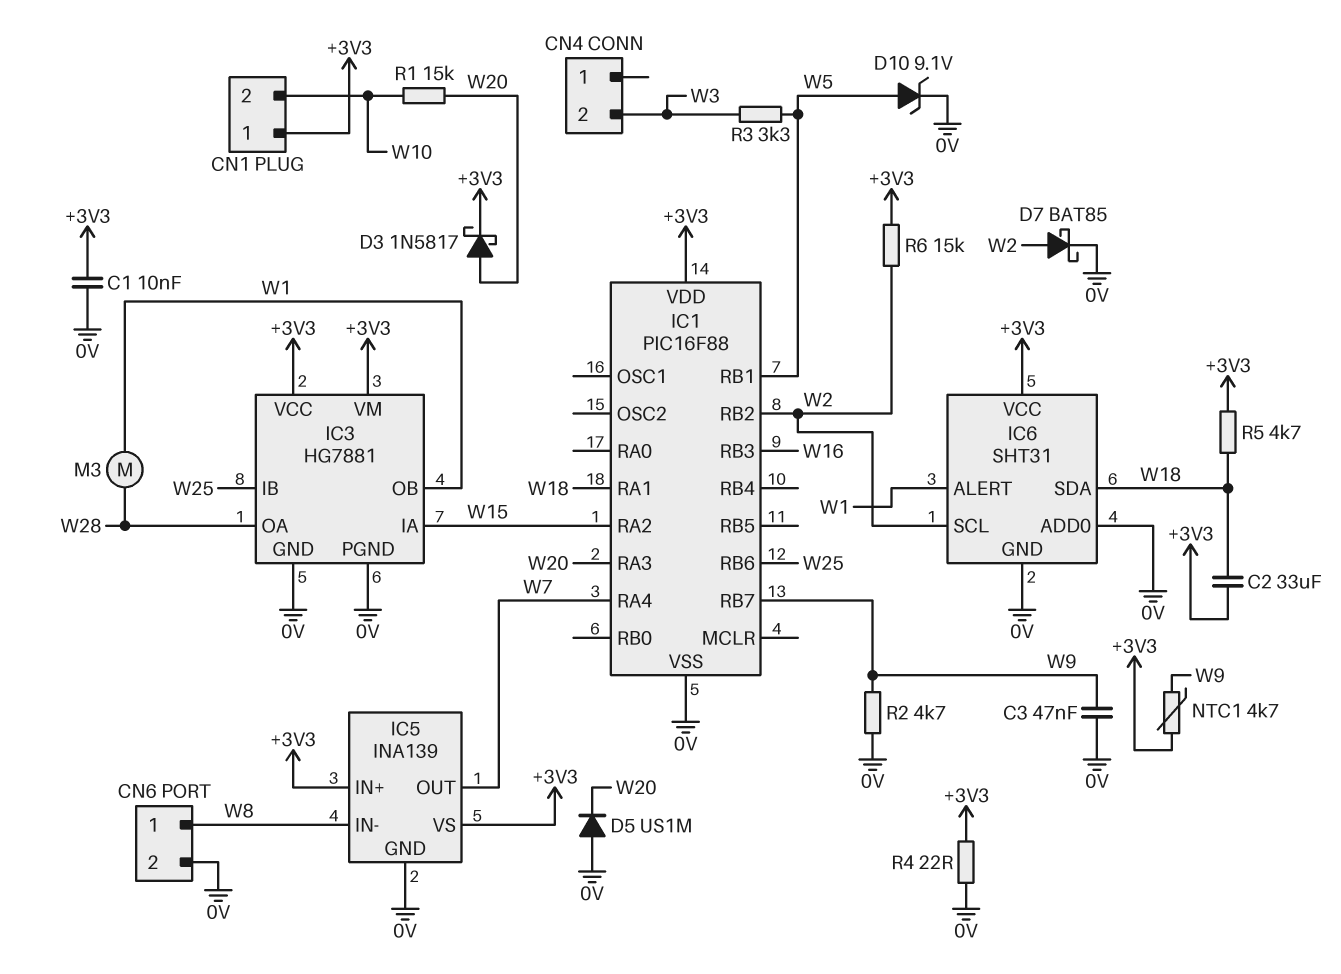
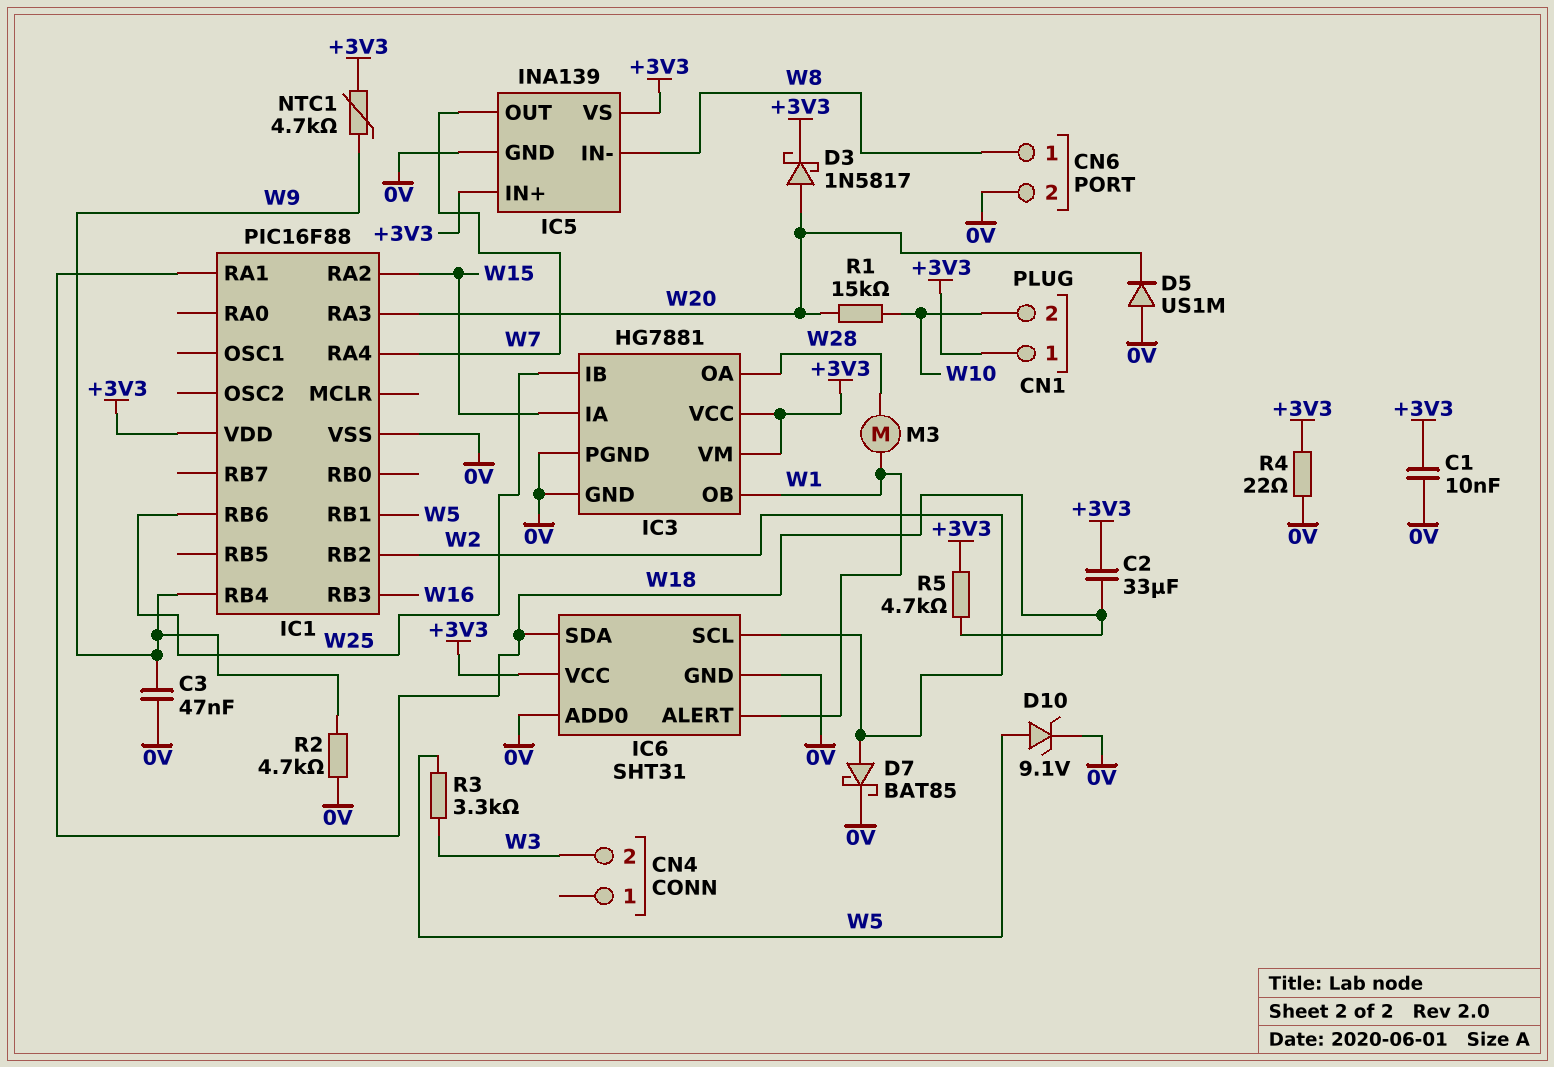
IC1 pin RB4: none -> W9
IC1 pin RB7: W9 -> none
R6: 15k (+3V3, W2) -> none

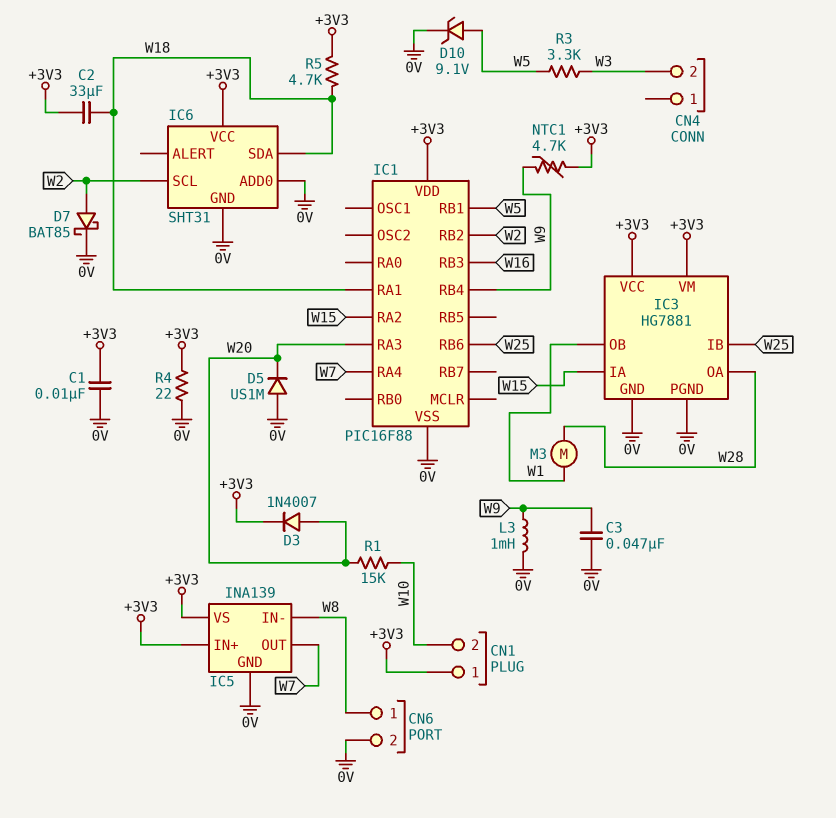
D3: schottky 1N5817 (A W20, K +3V3) -> diode 1N4007 (A W20, K +3V3)
IC6 pin ALERT: W1 -> none
L3: none -> 1mH (0V, W9)
R2: 4.7k (0V, W9) -> none

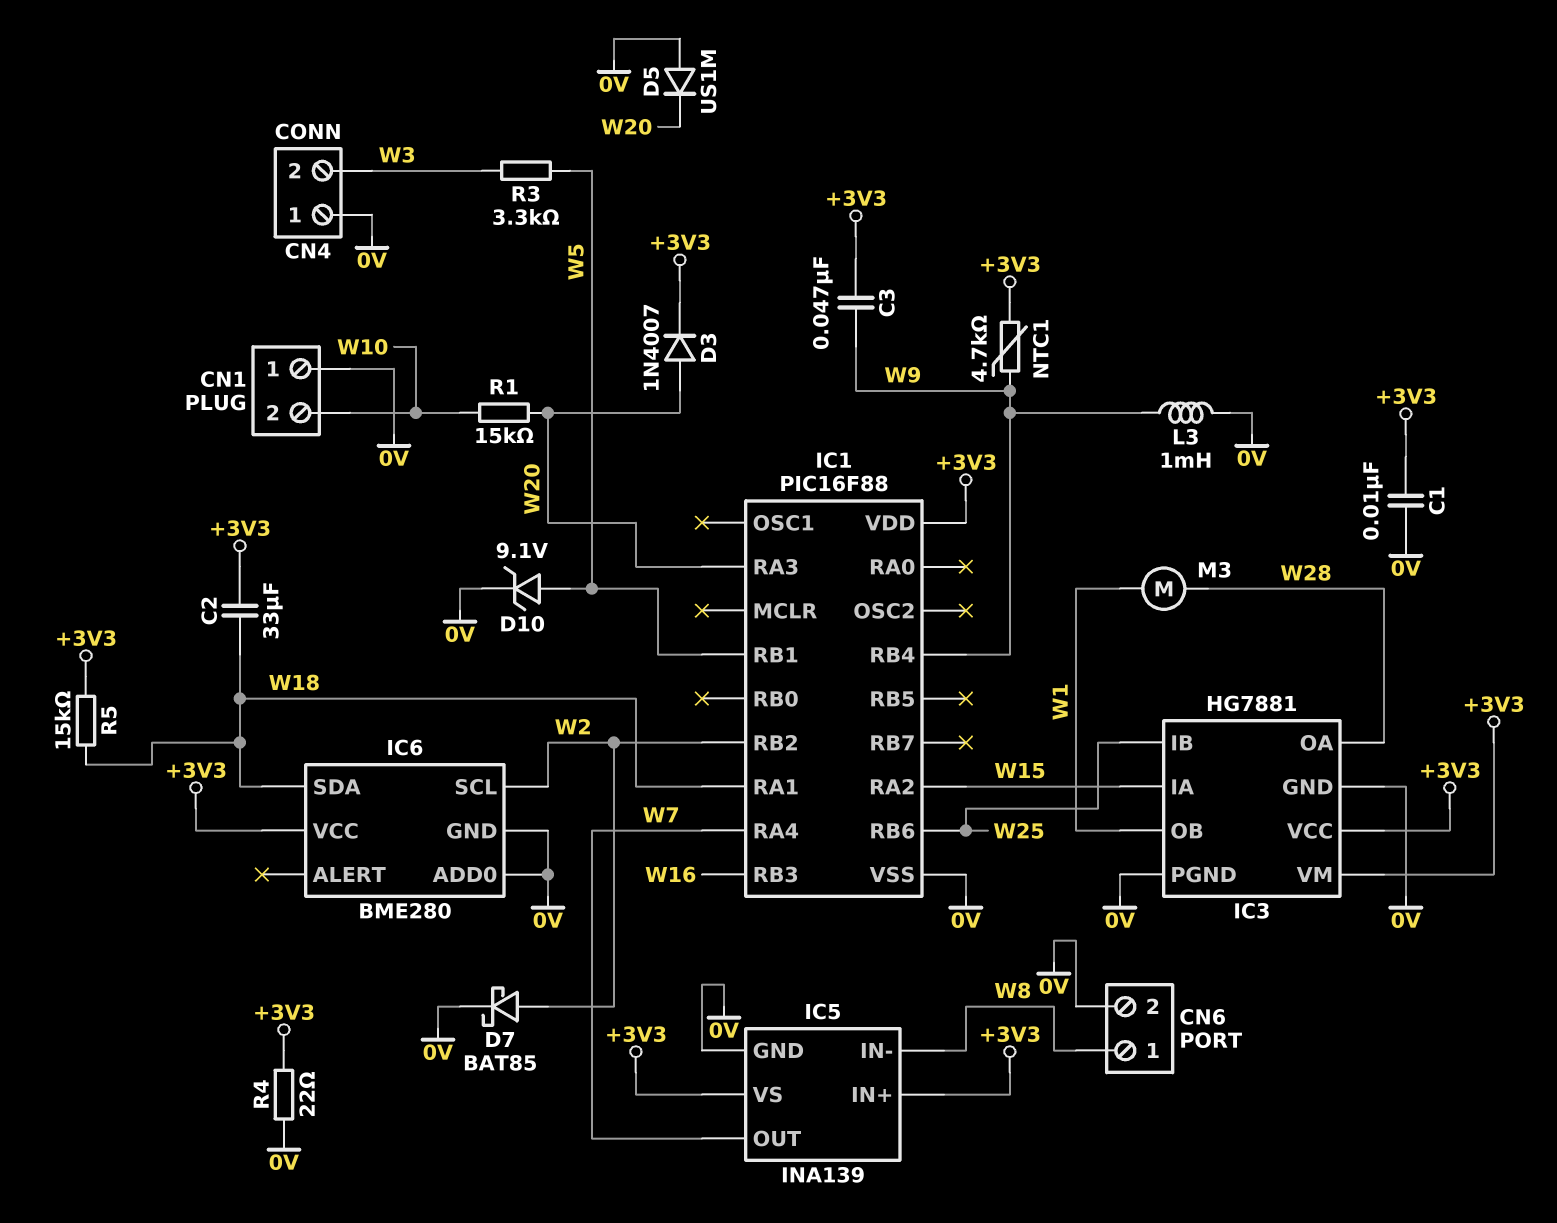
C3: 47nF (0V, W9) -> 47nF (+3V3, W9)
CN1 pin 1: +3V3 -> 0V
CN4 pin 1: none -> 0V
IC6: SHT31 -> BME280
R5: 4.7k (+3V3, W18) -> 15k (+3V3, W18)

